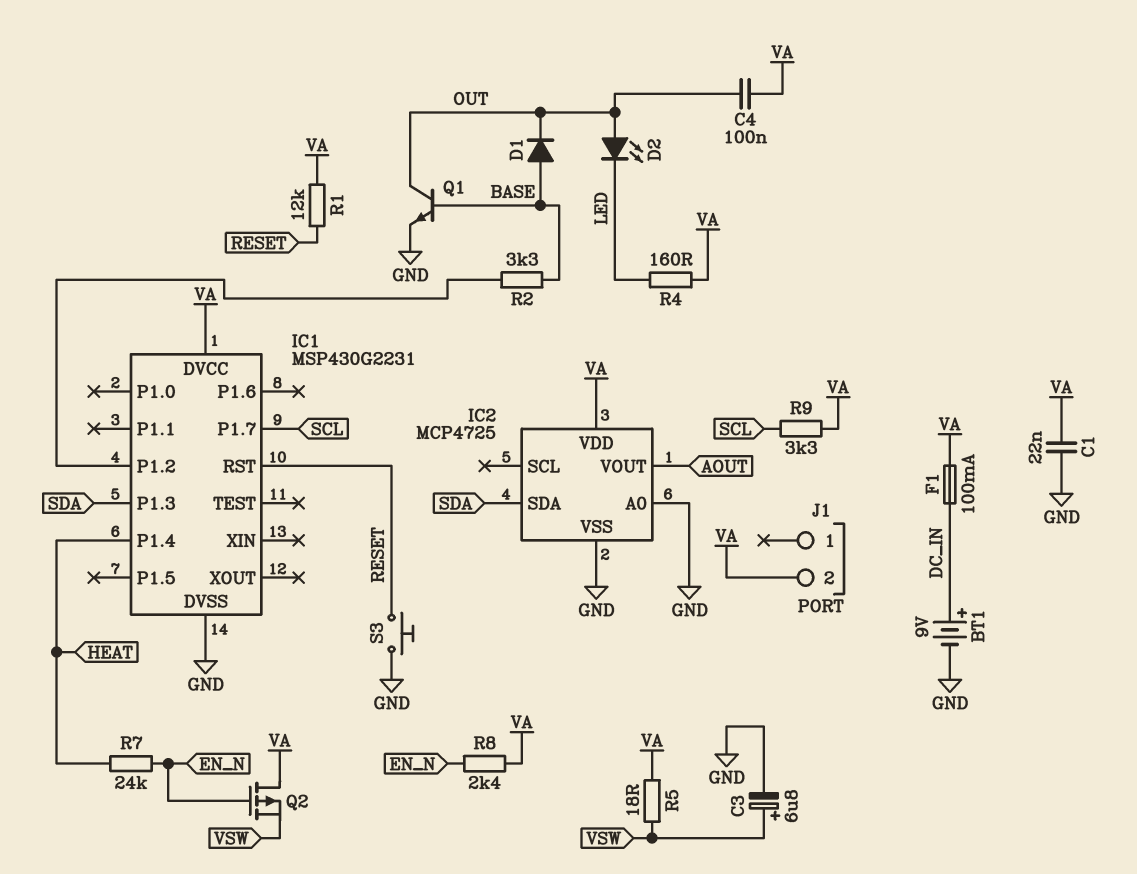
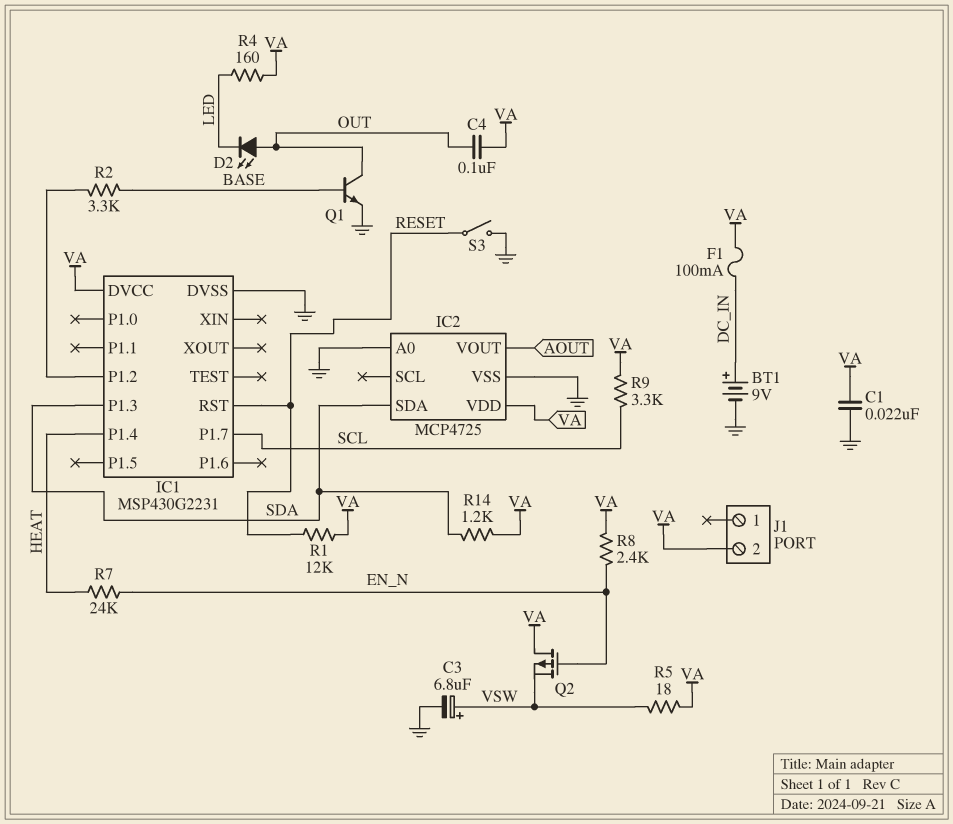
D1: diode (A BASE, K OUT) -> none
R14: none -> 1.2k (SDA, VA)
S3: button (GND, RESET) -> switch (GND, RESET)

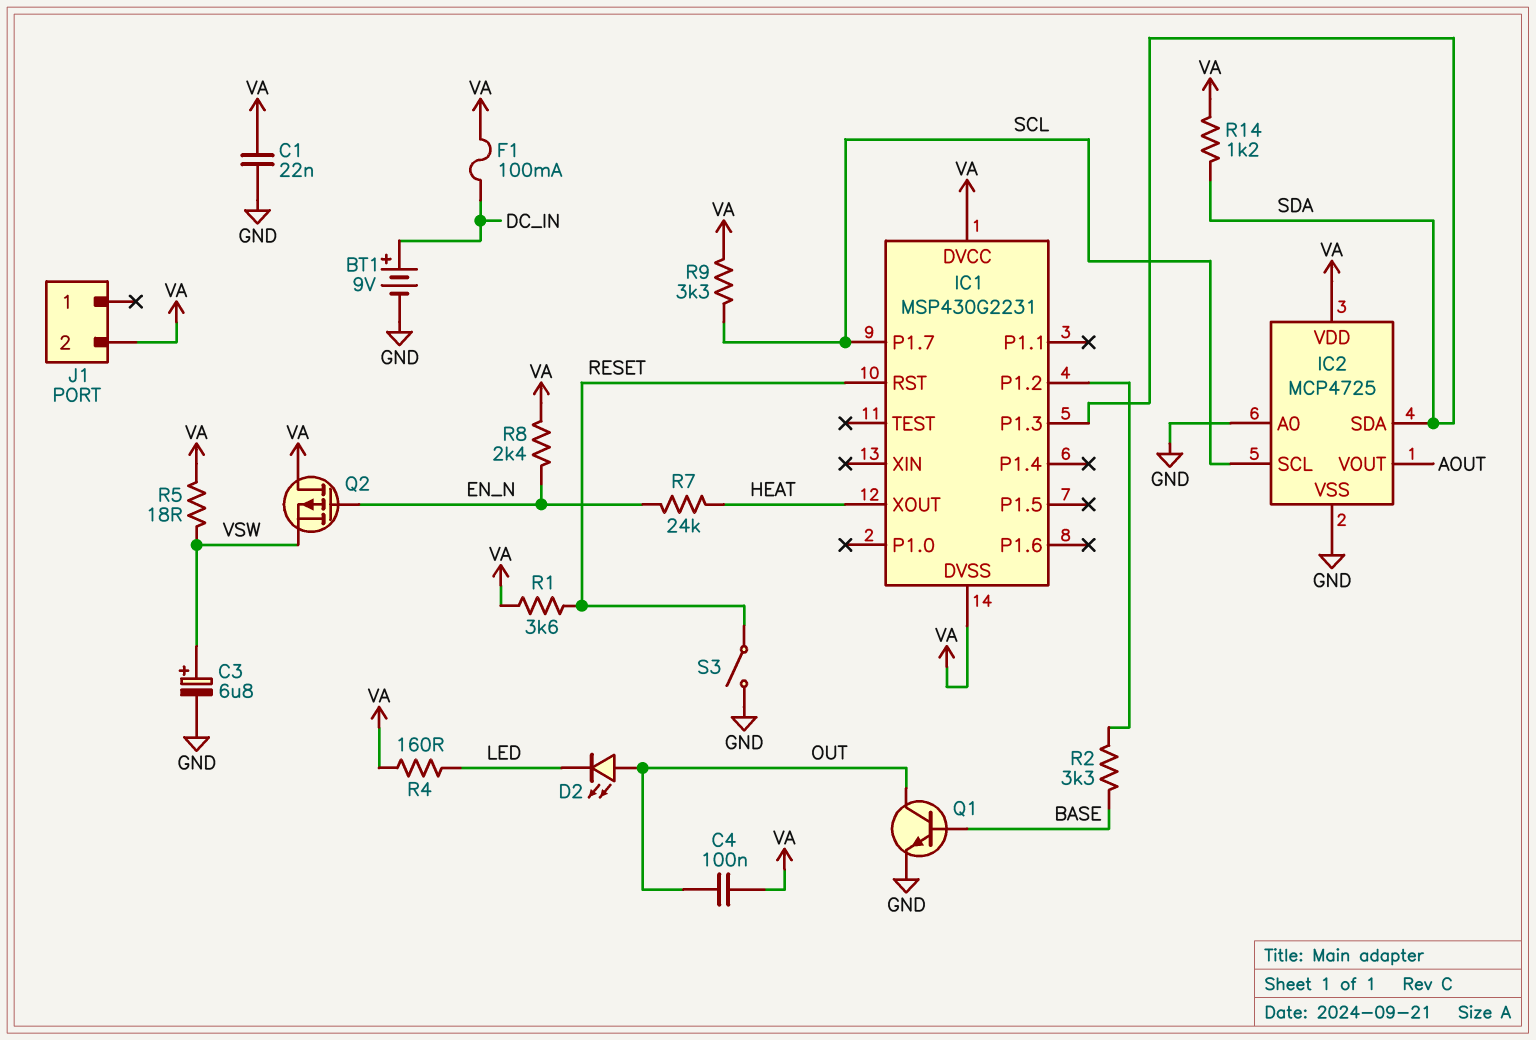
IC1 pin DVSS: GND -> VA
IC1 pin P1.4: HEAT -> none
IC1 pin XOUT: none -> HEAT
IC2 pin SCL: none -> SCL
R1: 12k (RESET, VA) -> 3.6k (RESET, VA)

